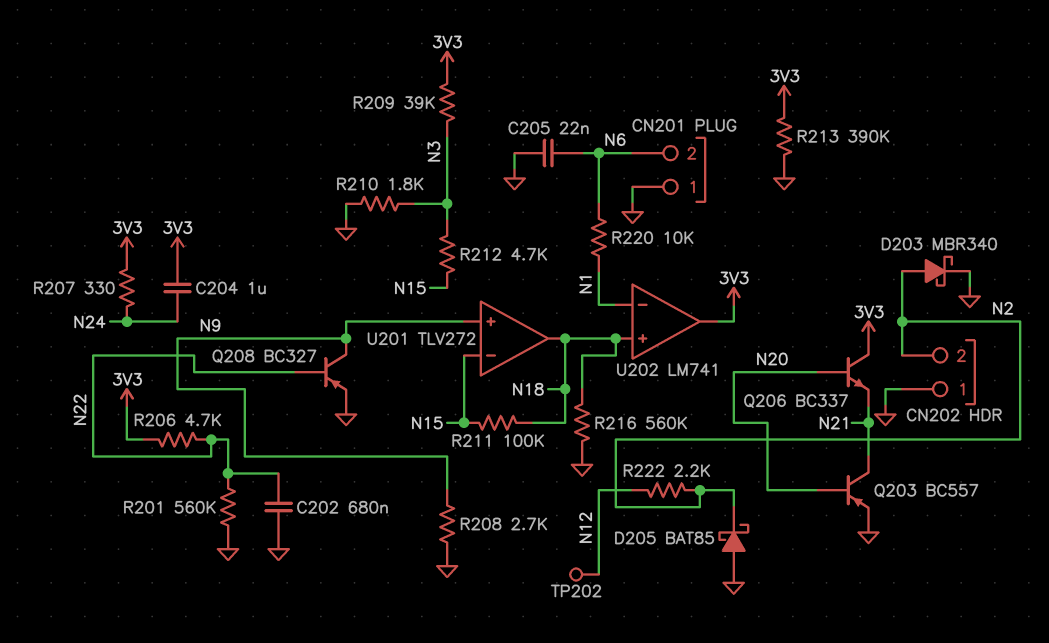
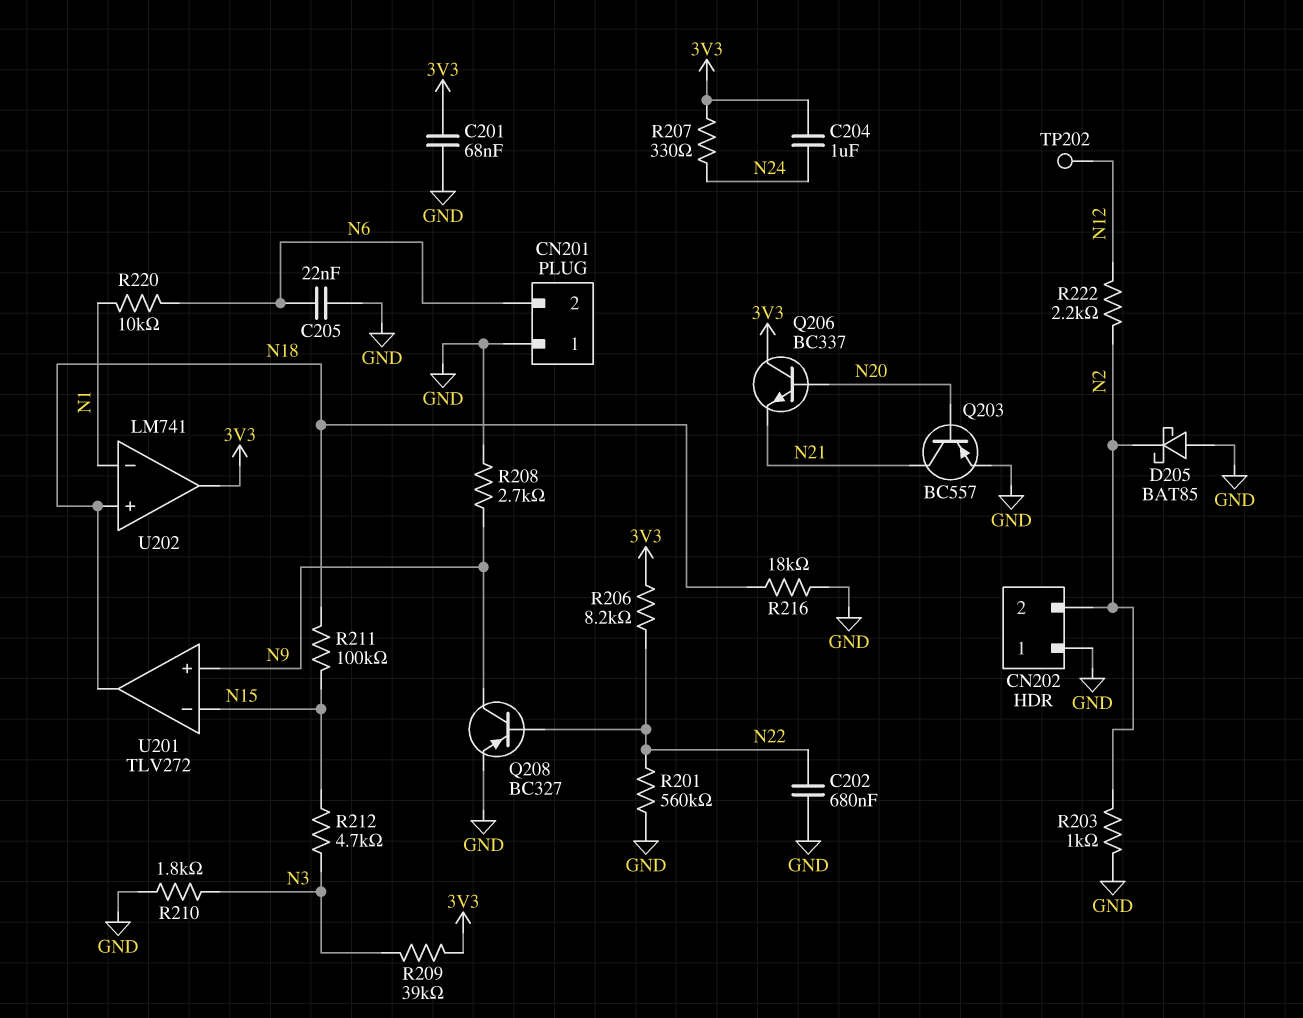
C201: none -> 68nF (3V3, GND)
D203: schottky MBR340 (A N2, K GND) -> none
R203: none -> 1k (GND, N2)
R206: 4.7k (3V3, N22) -> 8.2k (3V3, N22)
R213: 390k (3V3, GND) -> none
R216: 560k (GND, N18) -> 18k (GND, N18)

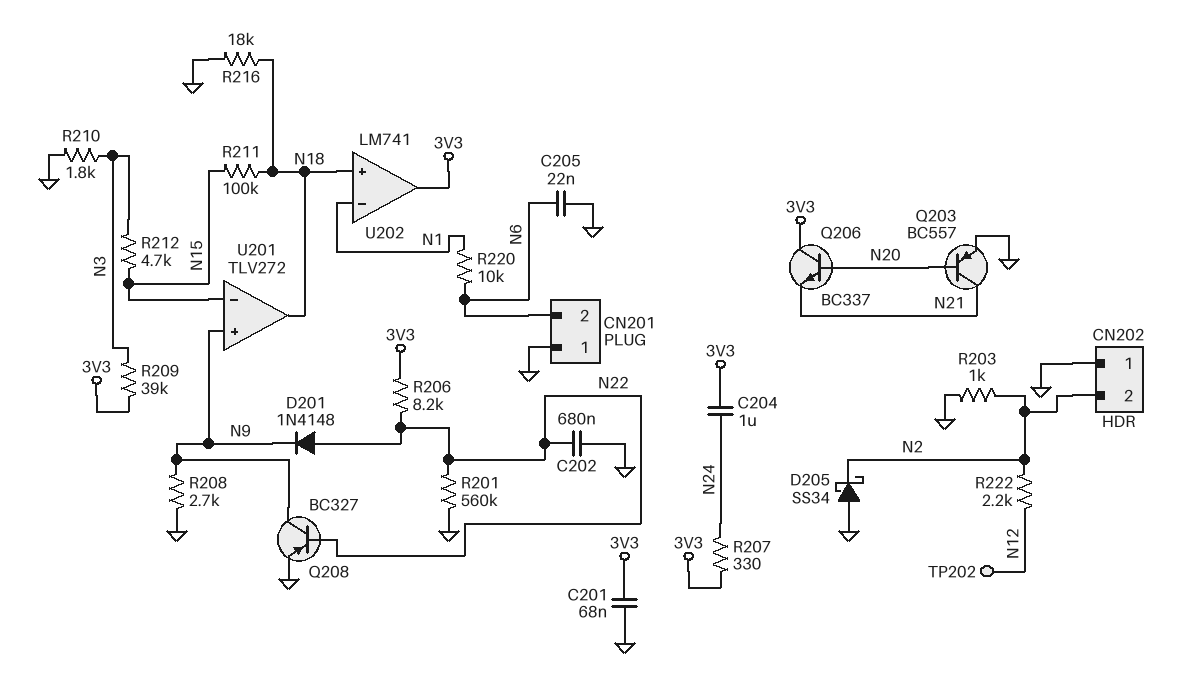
D201: none -> diode 1N4148 (A N22, K N9)
D205: schottky BAT85 (A GND, K N2) -> schottky SS34 (A GND, K N2)

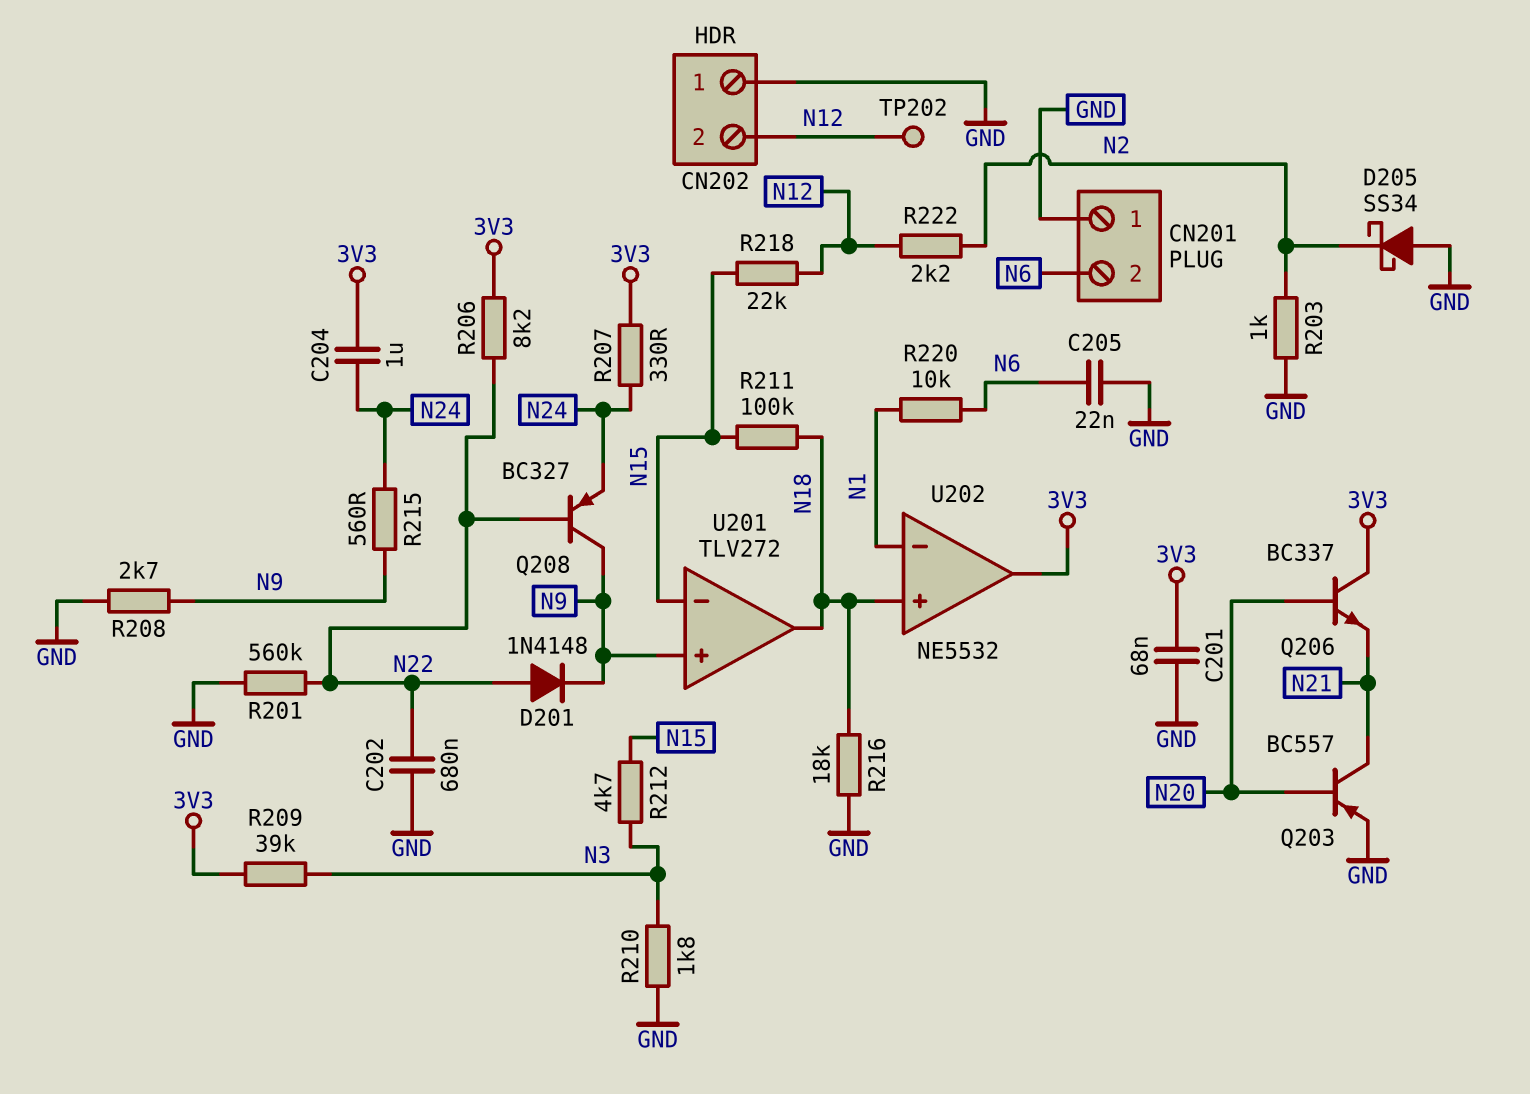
CN202 pin 2: N2 -> N12
Q208: PNP BC327 (B N22, C N9, E GND) -> PNP BC327 (B N22, C N9, E N24)
R215: none -> 560 (N9, N24)
R218: none -> 22k (N12, N15)
U202: LM741 -> NE5532

